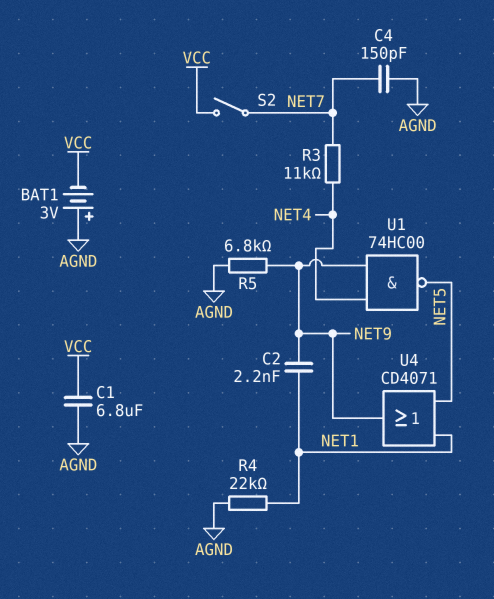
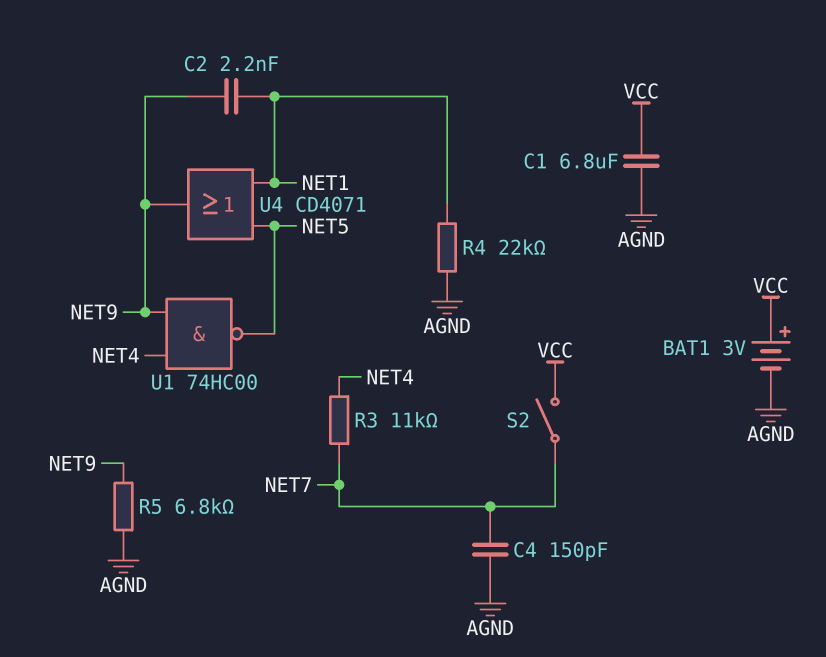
BAT1: 3V (plus AGND, minus VCC) -> 3V (plus VCC, minus AGND)

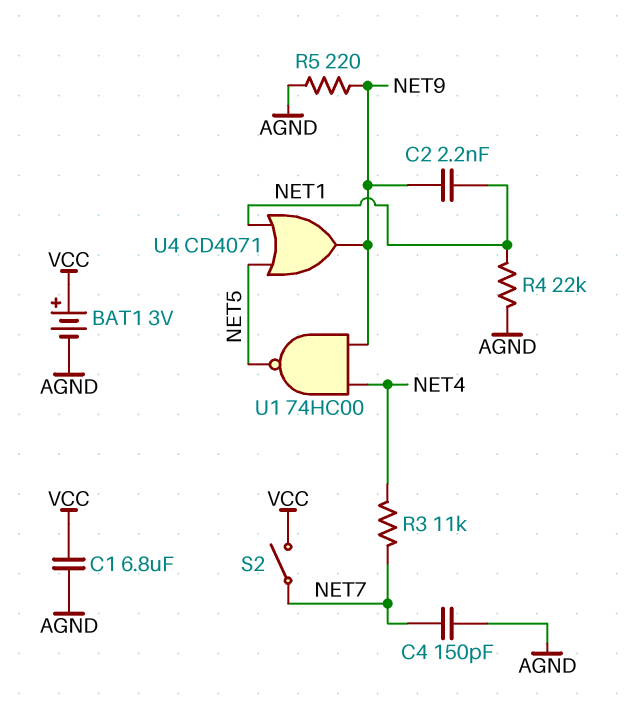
R5: 6.8k (AGND, NET9) -> 220 (AGND, NET9)

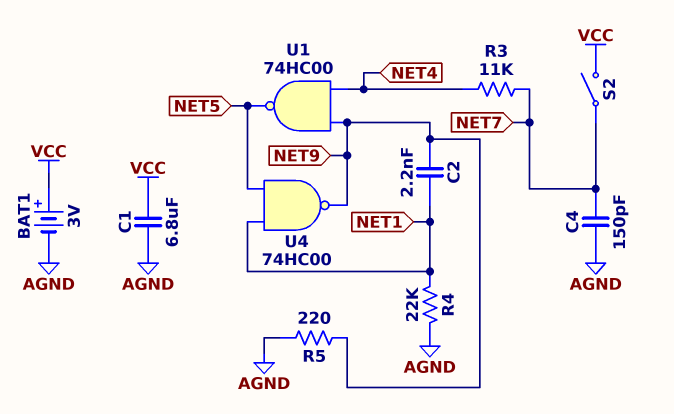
U4: OR CD4071 (in NET1, in NET5, out NET9) -> NAND 74HC00 (in NET1, in NET5, out NET9)

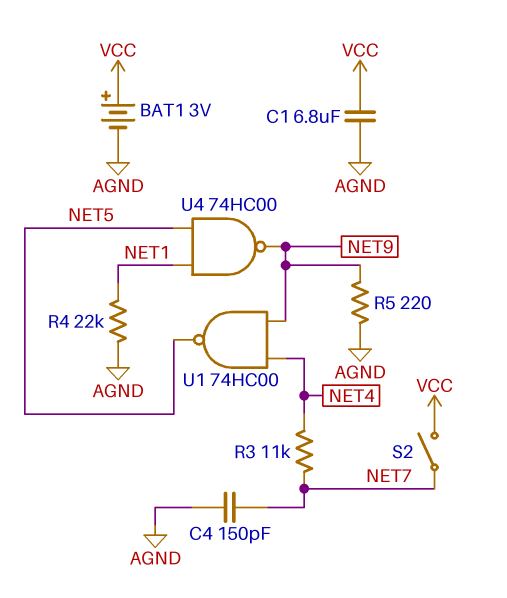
C2: 2.2nF (NET1, NET9) -> none

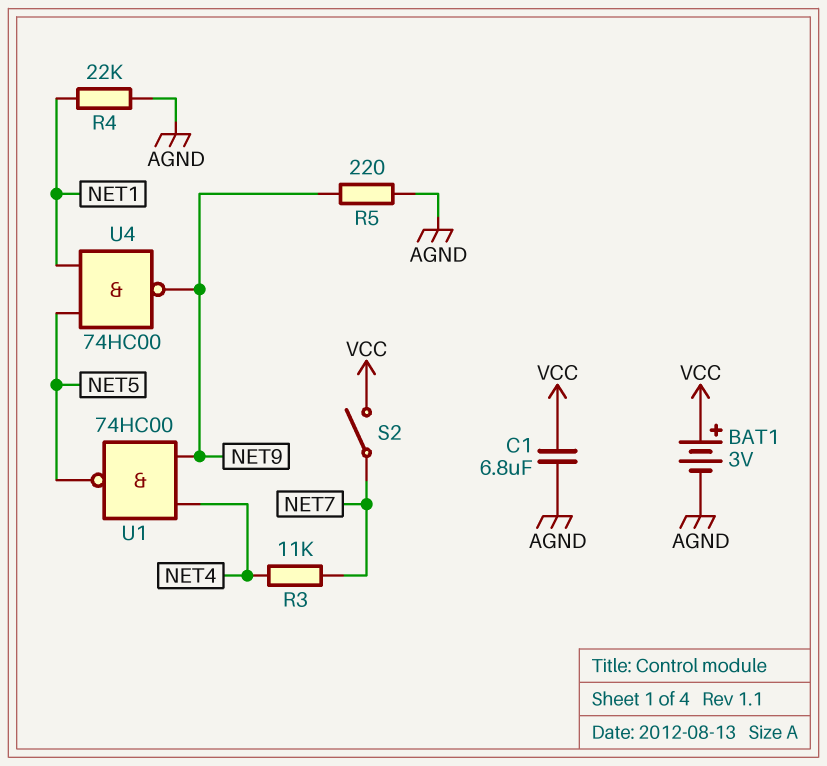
C4: 150pF (AGND, NET7) -> none

